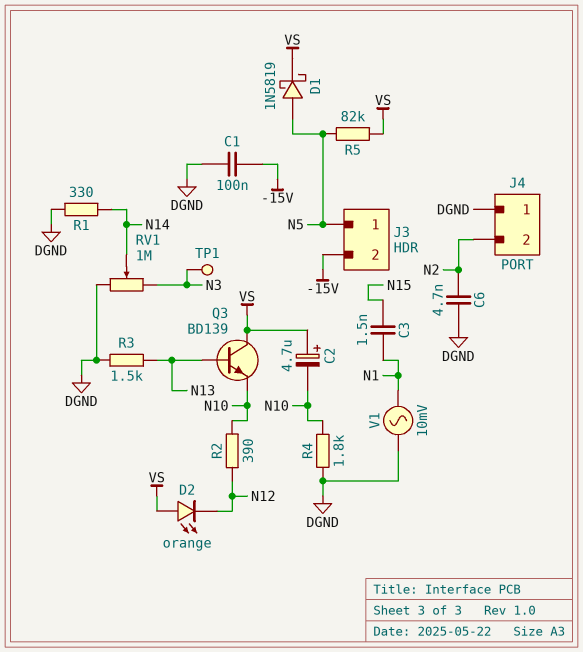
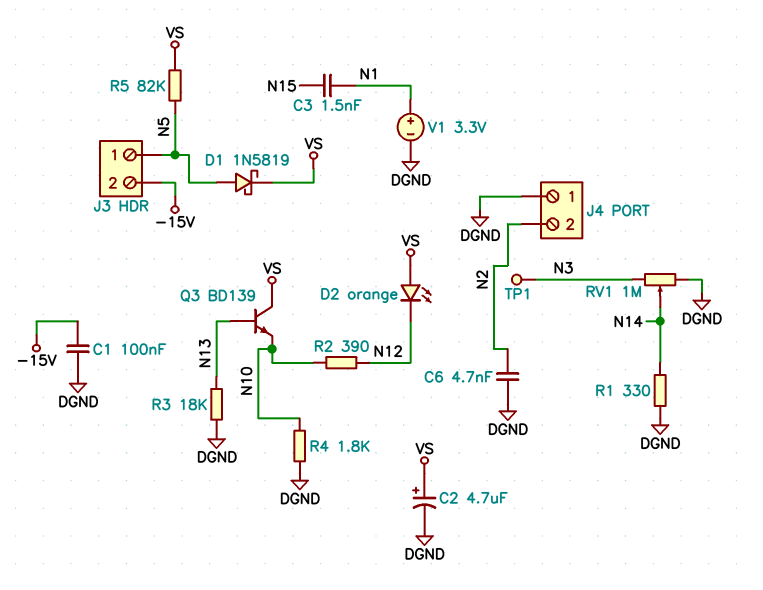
C2: 4.7uF (plus VS, minus N10) -> 4.7uF (plus VS, minus DGND)
R3: 1.5k (DGND, N13) -> 18k (DGND, N13)
V1: AC 10mV (DGND, N1) -> 3.3V (plus N1, minus DGND)

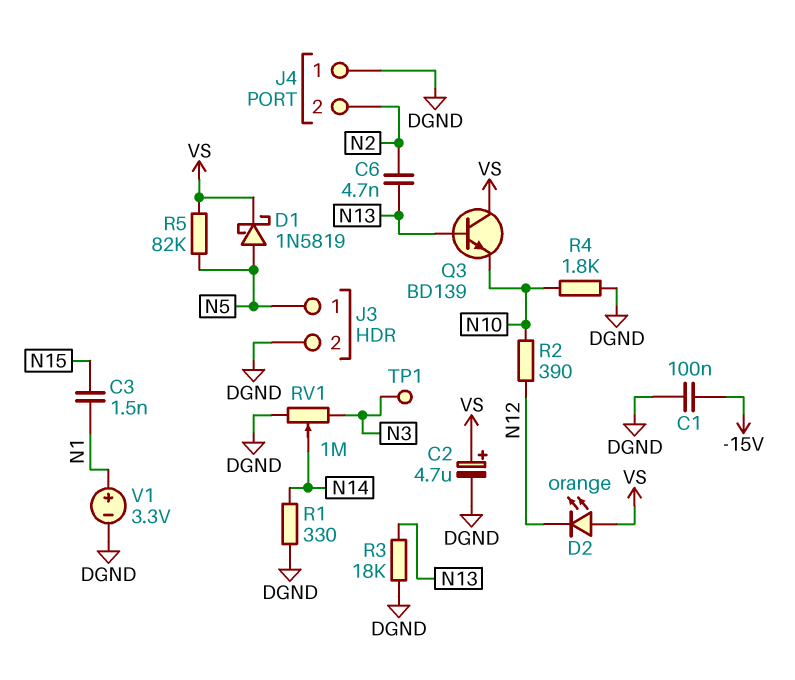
C6: 4.7nF (DGND, N2) -> 4.7nF (N2, N13)
J3 pin 2: -15V -> DGND

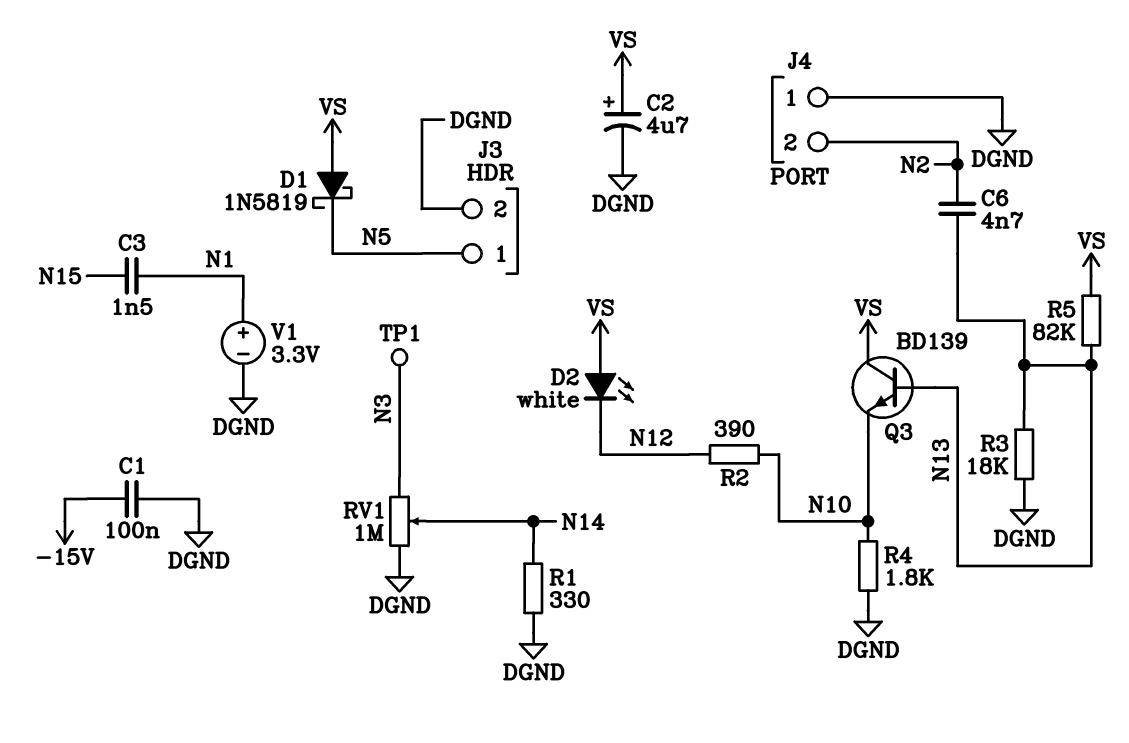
D1: schottky 1N5819 (A N5, K VS) -> schottky 1N5819 (A VS, K N5)
D2: LED orange (A VS, K N12) -> LED white (A VS, K N12)
R5: 82k (N5, VS) -> 82k (N13, VS)

